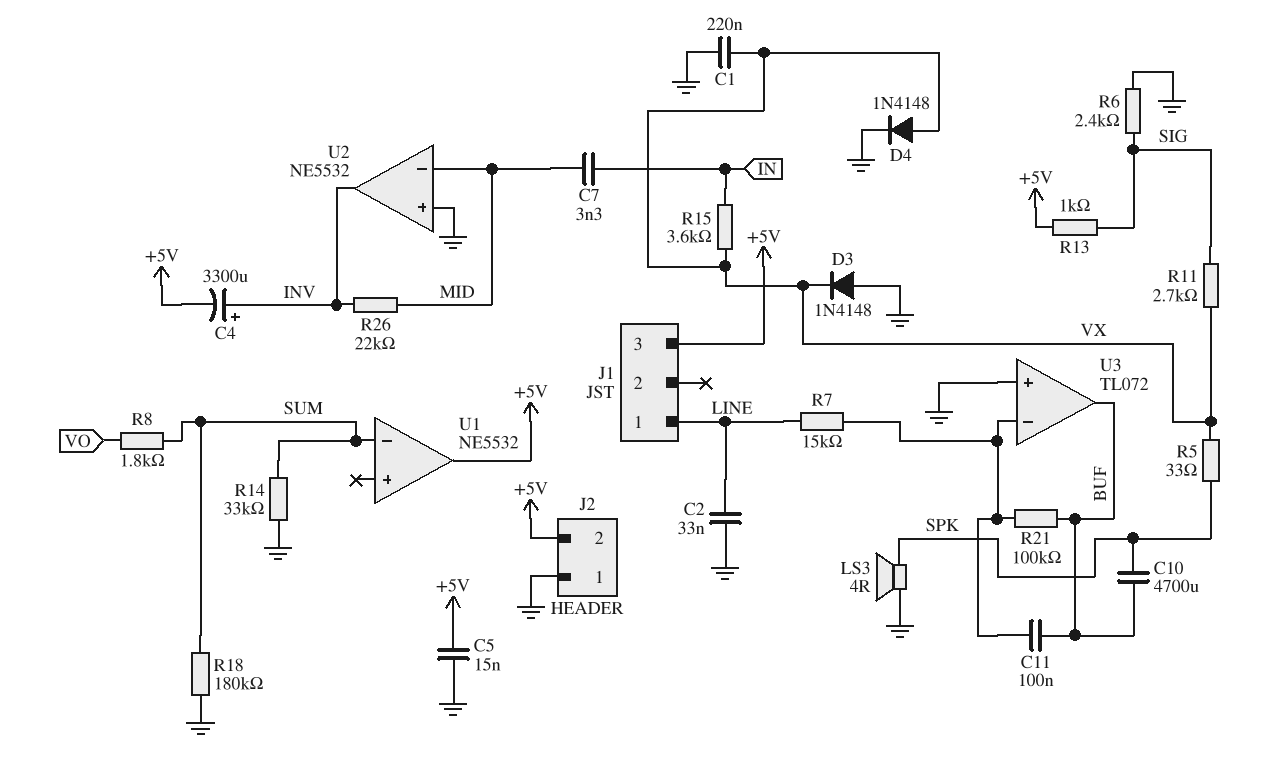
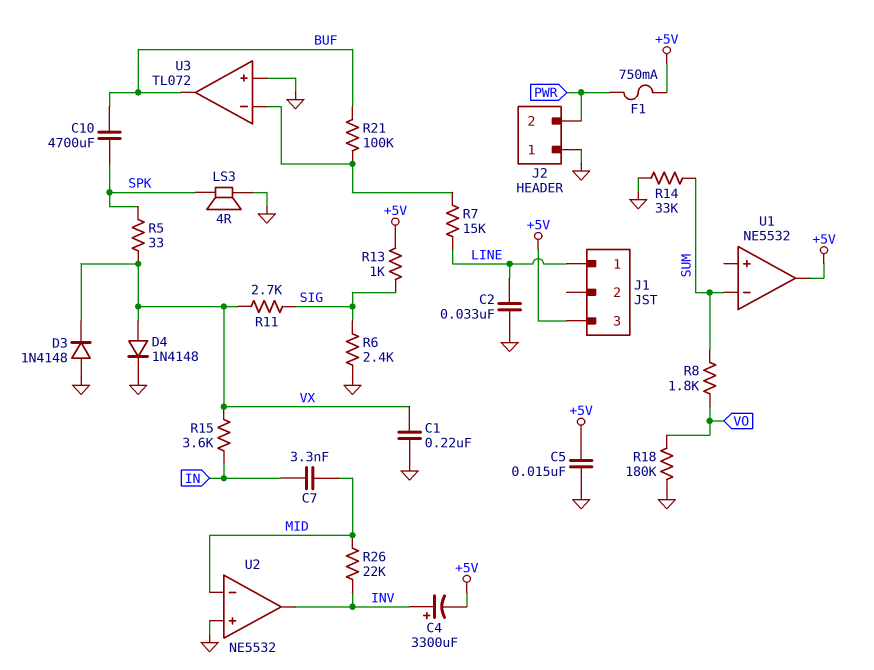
C11: 100nF (BUF, U3/in-) -> none
F1: none -> 750mA (+5V, PWR)
J2 pin 2: +5V -> PWR
R18: 180k (GND, SUM) -> 180k (GND, VO)

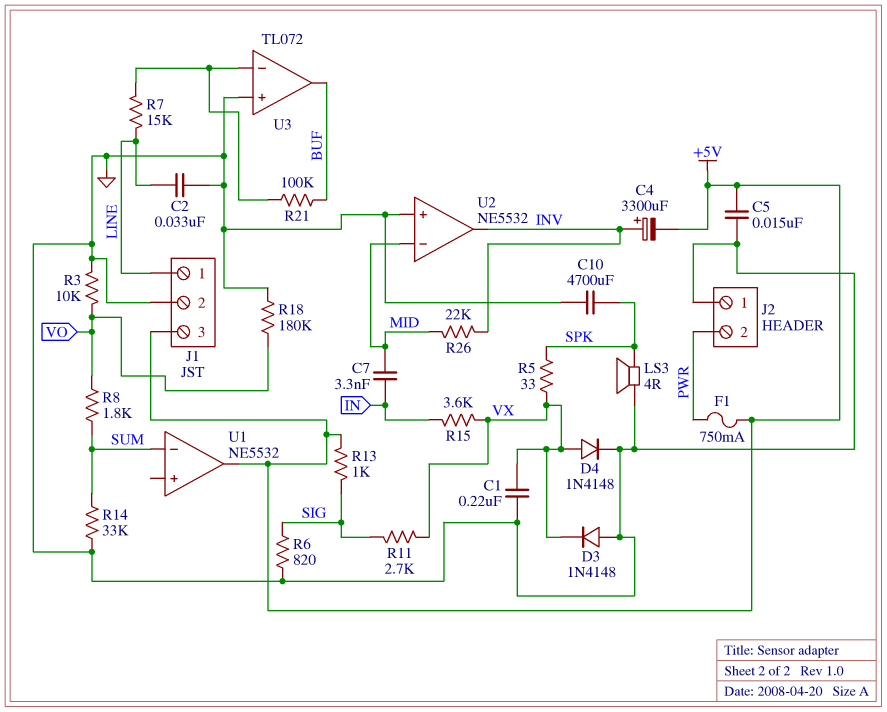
C10: 4700uF (BUF, SPK) -> 4700uF (GND, SPK)
J1 pin 2: none -> GND
R3: none -> 10k (GND, VO)
R6: 2.4k (GND, SIG) -> 820 (GND, SIG)

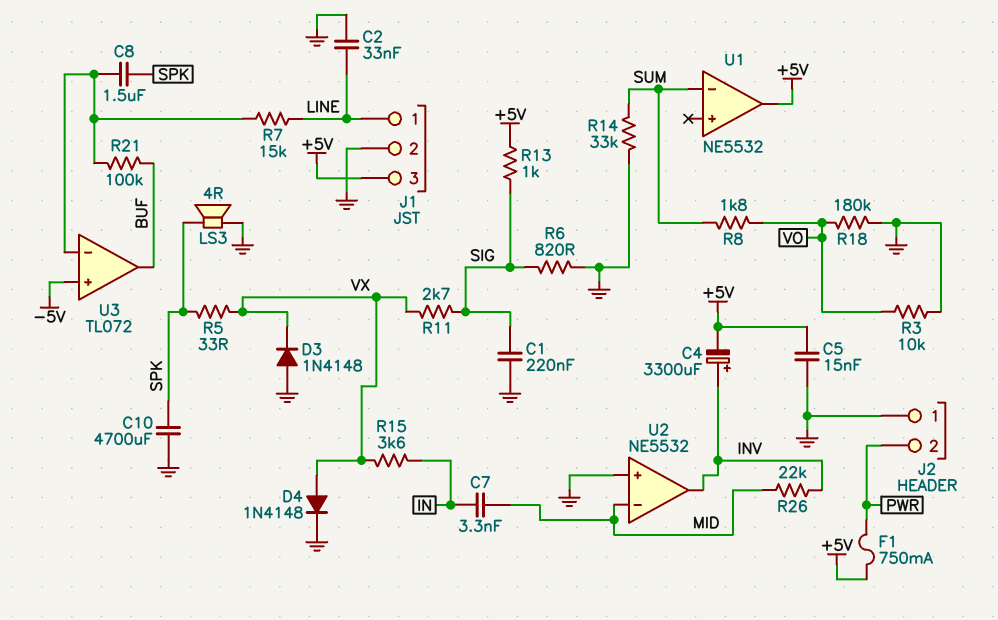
C1: 220nF (GND, VX) -> 220nF (GND, SIG)
C8: none -> 1.5uF (SPK, U3/in-)
U3 pin in+: GND -> -5V

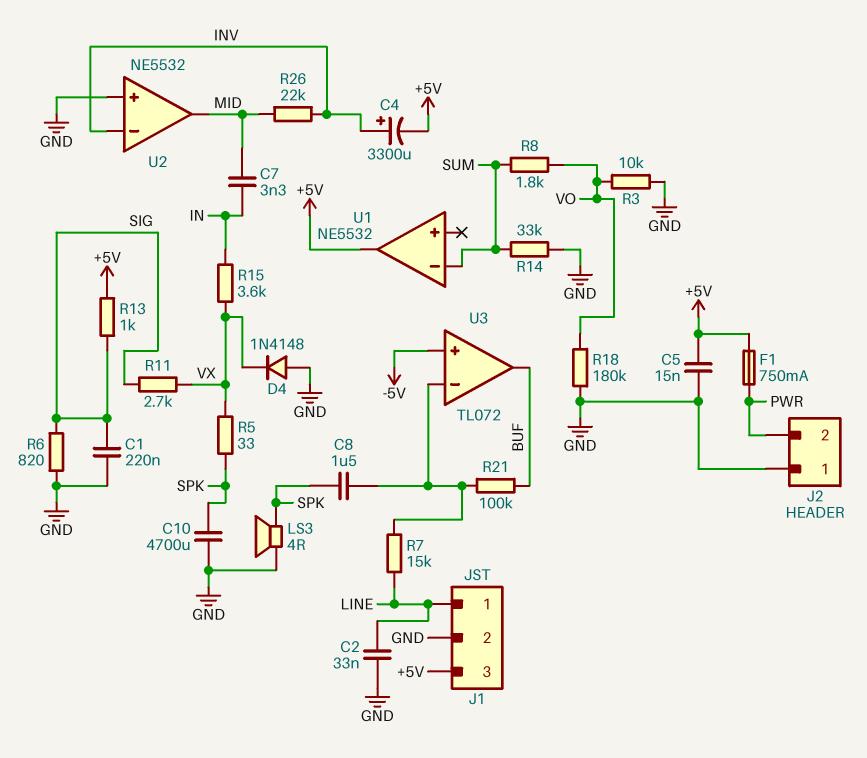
D3: diode 1N4148 (A GND, K VX) -> none
D4: diode 1N4148 (A VX, K GND) -> diode 1N4148 (A GND, K VX)
U2 pin in-: MID -> INV
U2 pin out: INV -> MID

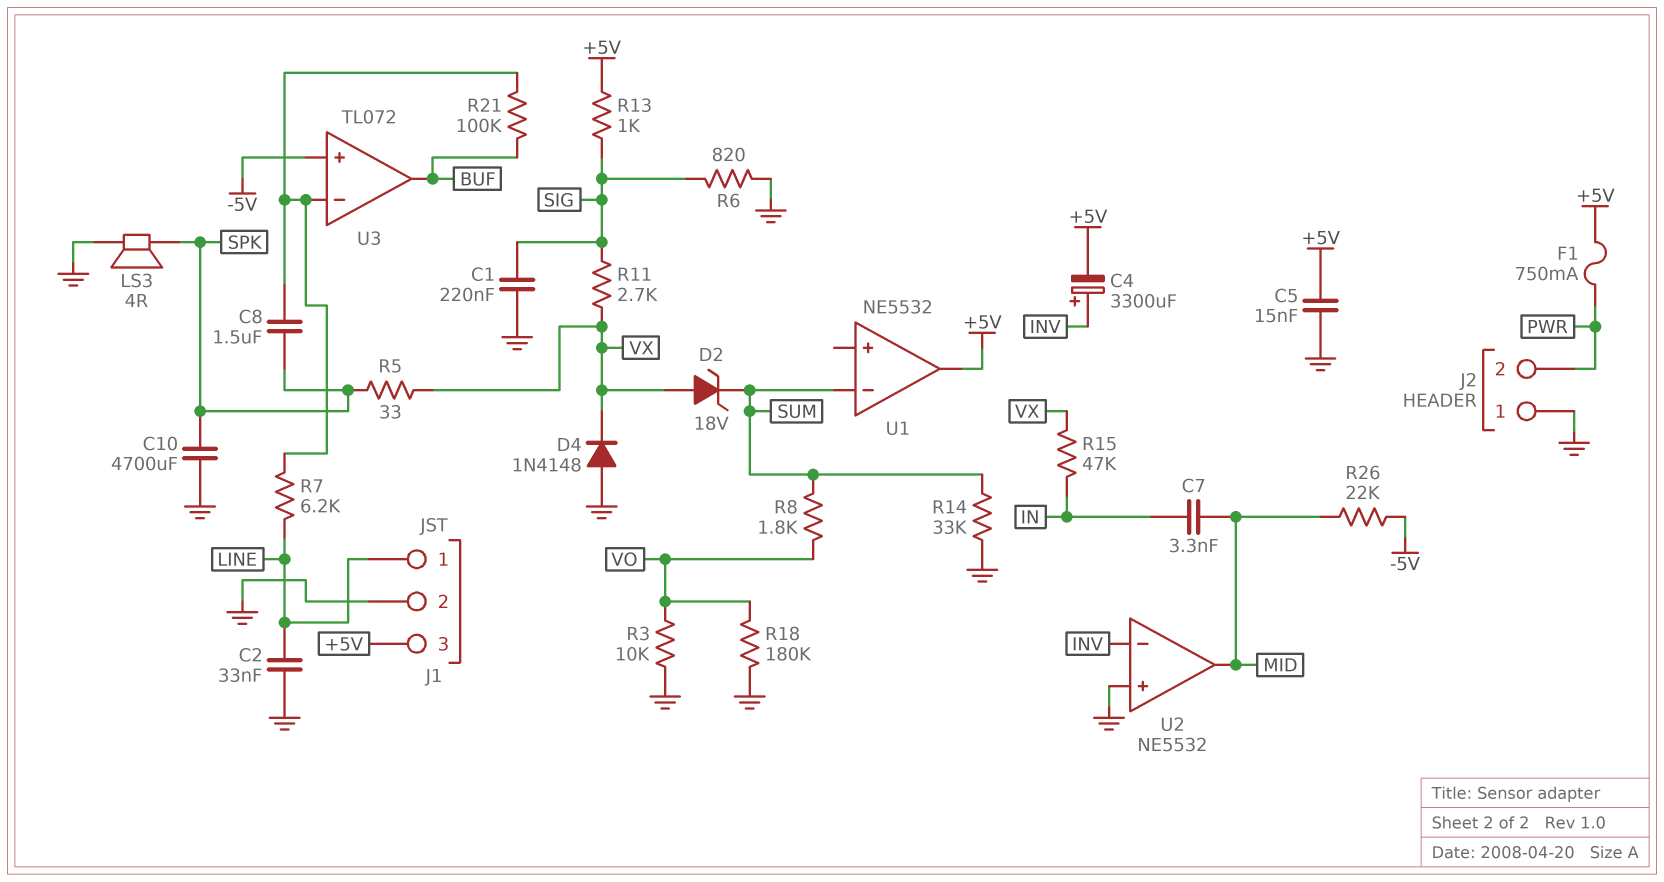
D2: none -> zener 18V (A VX, K SUM)
R7: 15k (LINE, U3/in-) -> 6.2k (LINE, U3/in-)
R15: 3.6k (IN, VX) -> 47k (IN, VX)
R26: 22k (INV, MID) -> 22k (-5V, MID)

